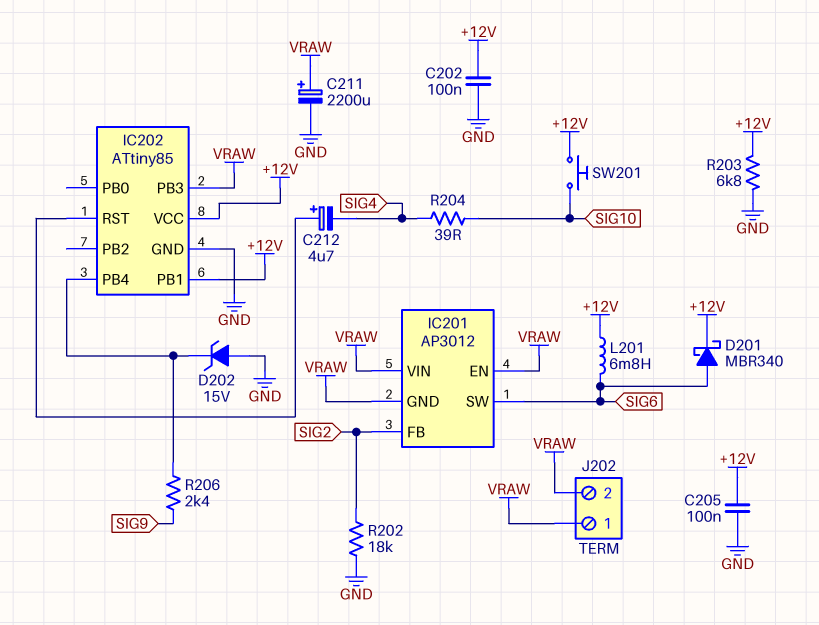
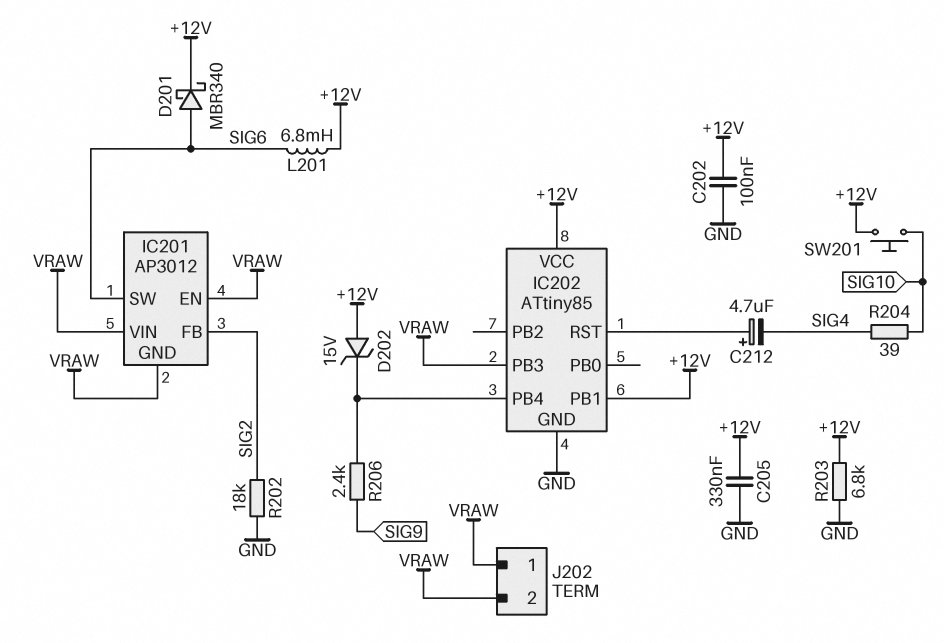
C205: 100nF (+12V, GND) -> 330nF (+12V, GND)
C211: 2200uF (plus VRAW, minus GND) -> none
D202: zener 15V (A GND, K IC202/PB4) -> zener 15V (A +12V, K IC202/PB4)

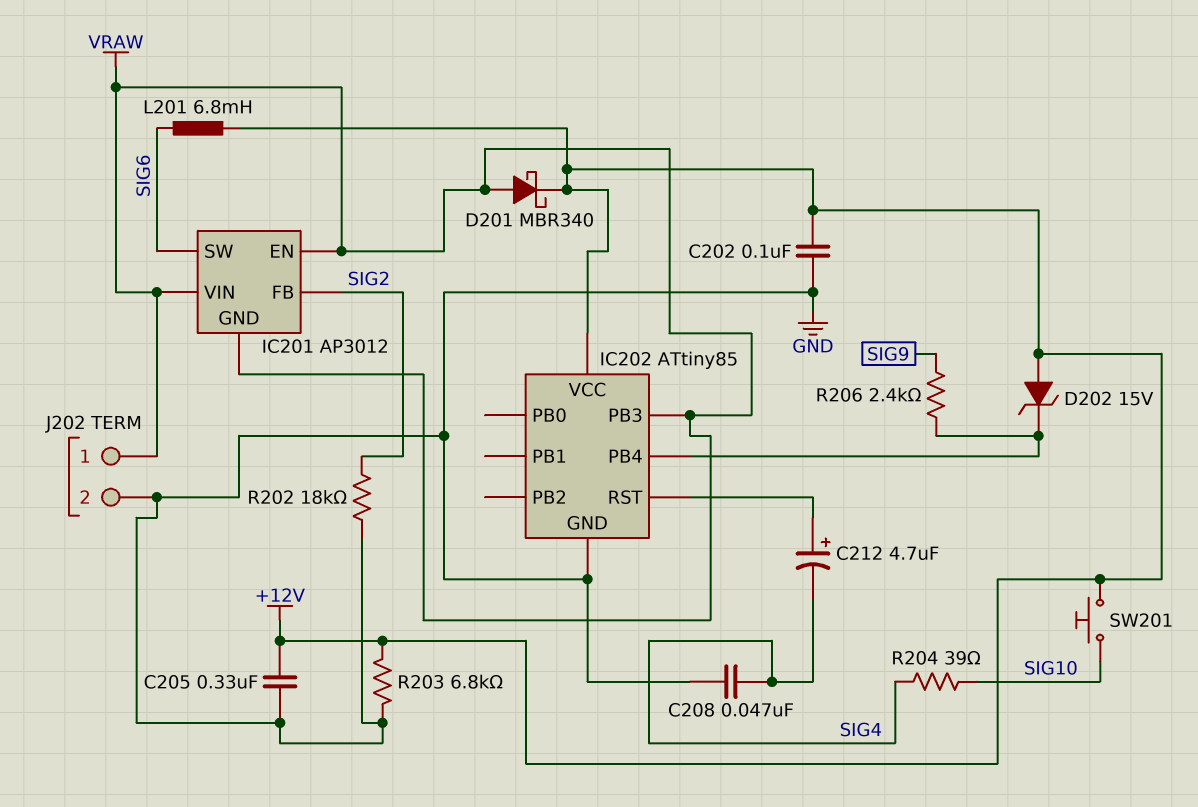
C208: none -> 47nF (GND, SIG4)
D201: schottky MBR340 (A SIG6, K +12V) -> schottky MBR340 (A VRAW, K +12V)
IC202 pin PB1: +12V -> none
J202 pin 2: VRAW -> GND

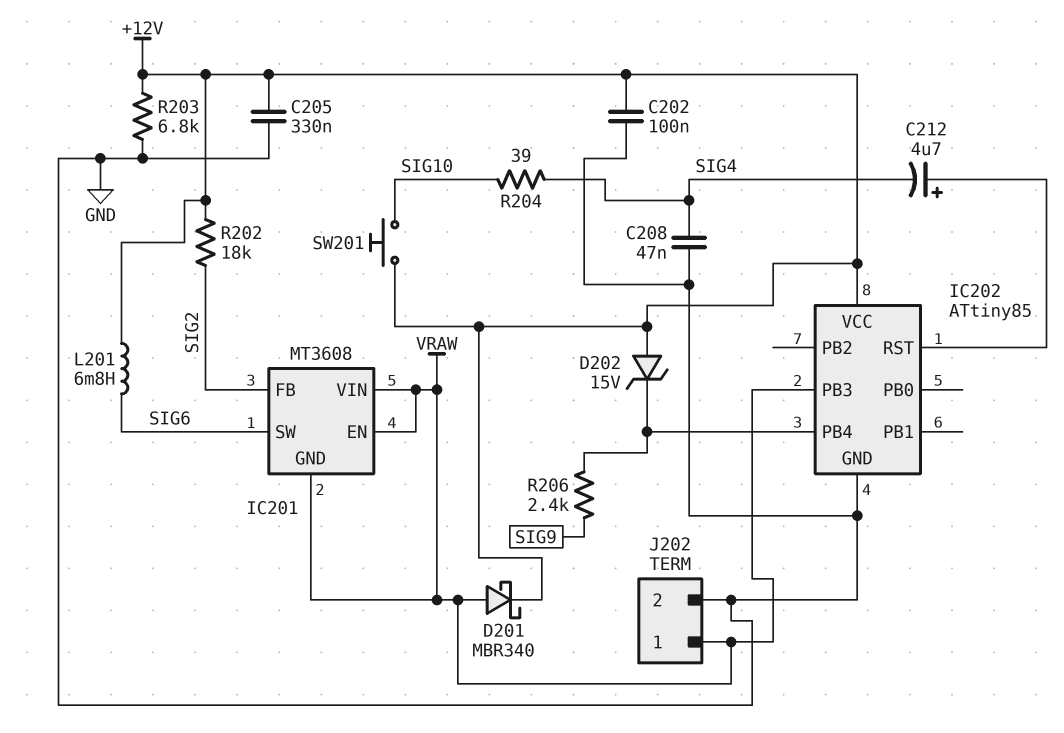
IC201: AP3012 -> MT3608
R202: 18k (GND, SIG2) -> 18k (+12V, SIG2)

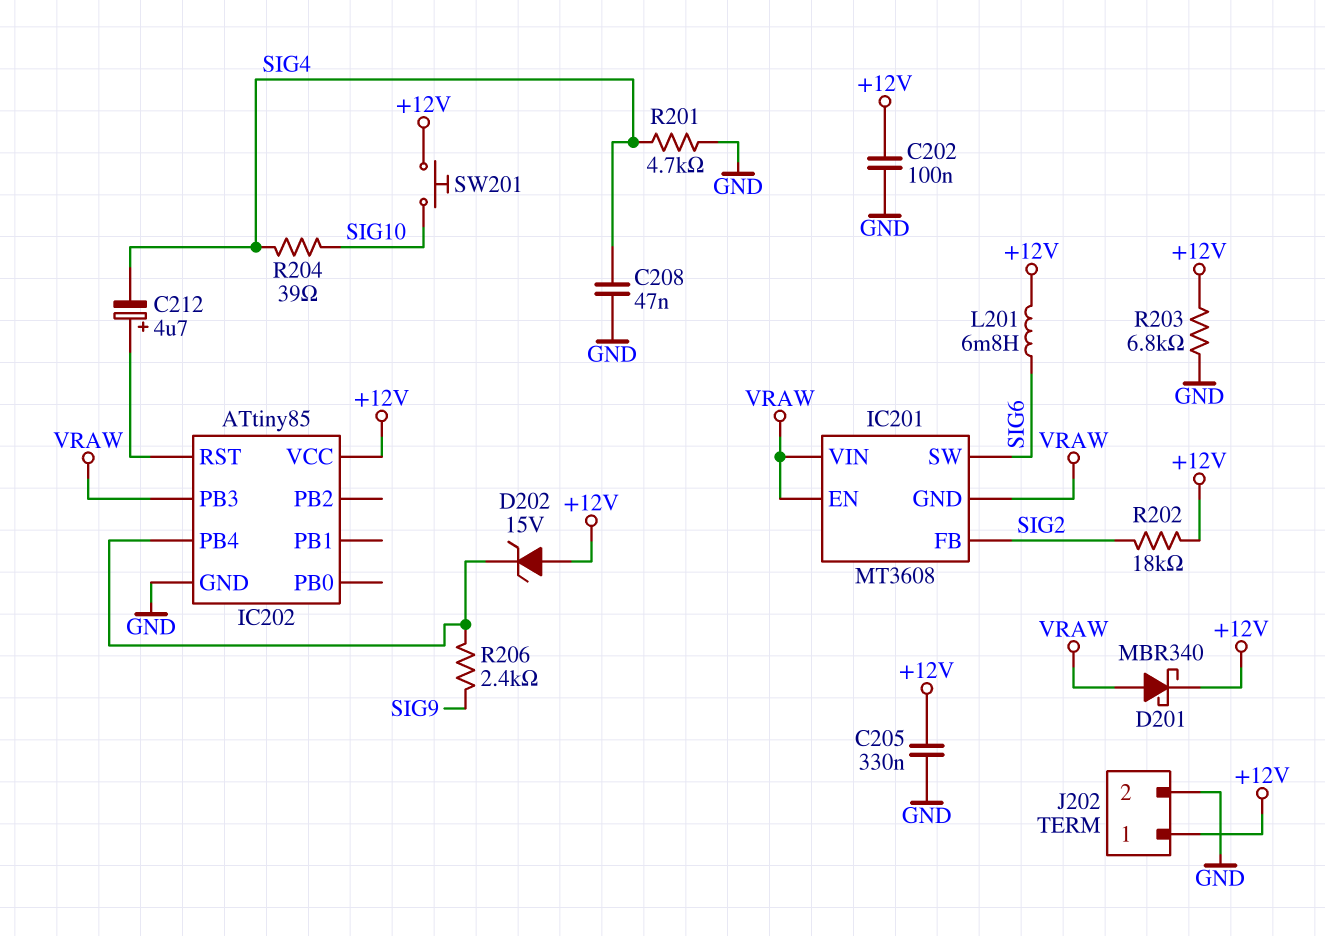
J202 pin 1: VRAW -> +12V
R201: none -> 4.7k (GND, SIG4)

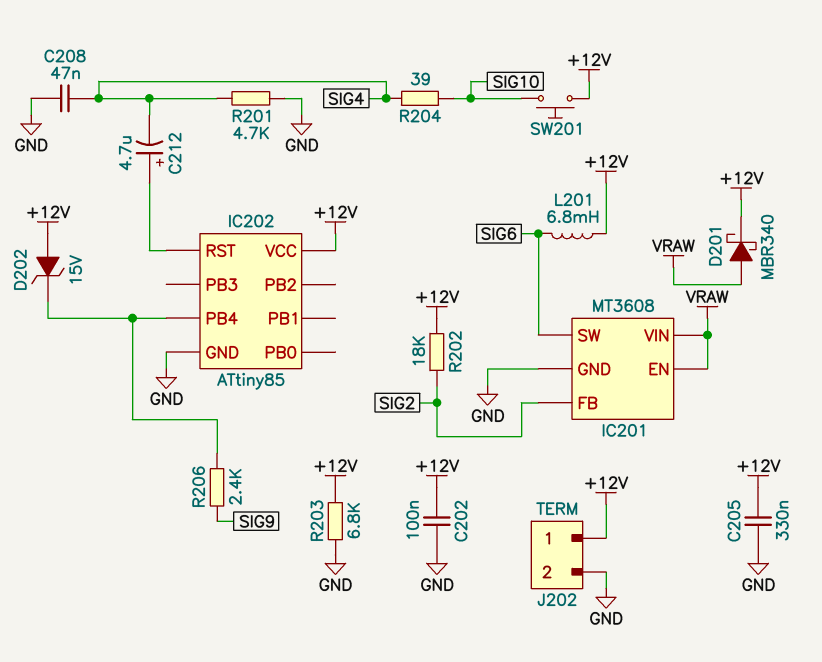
IC201 pin GND: VRAW -> GND
IC202 pin PB3: VRAW -> none

